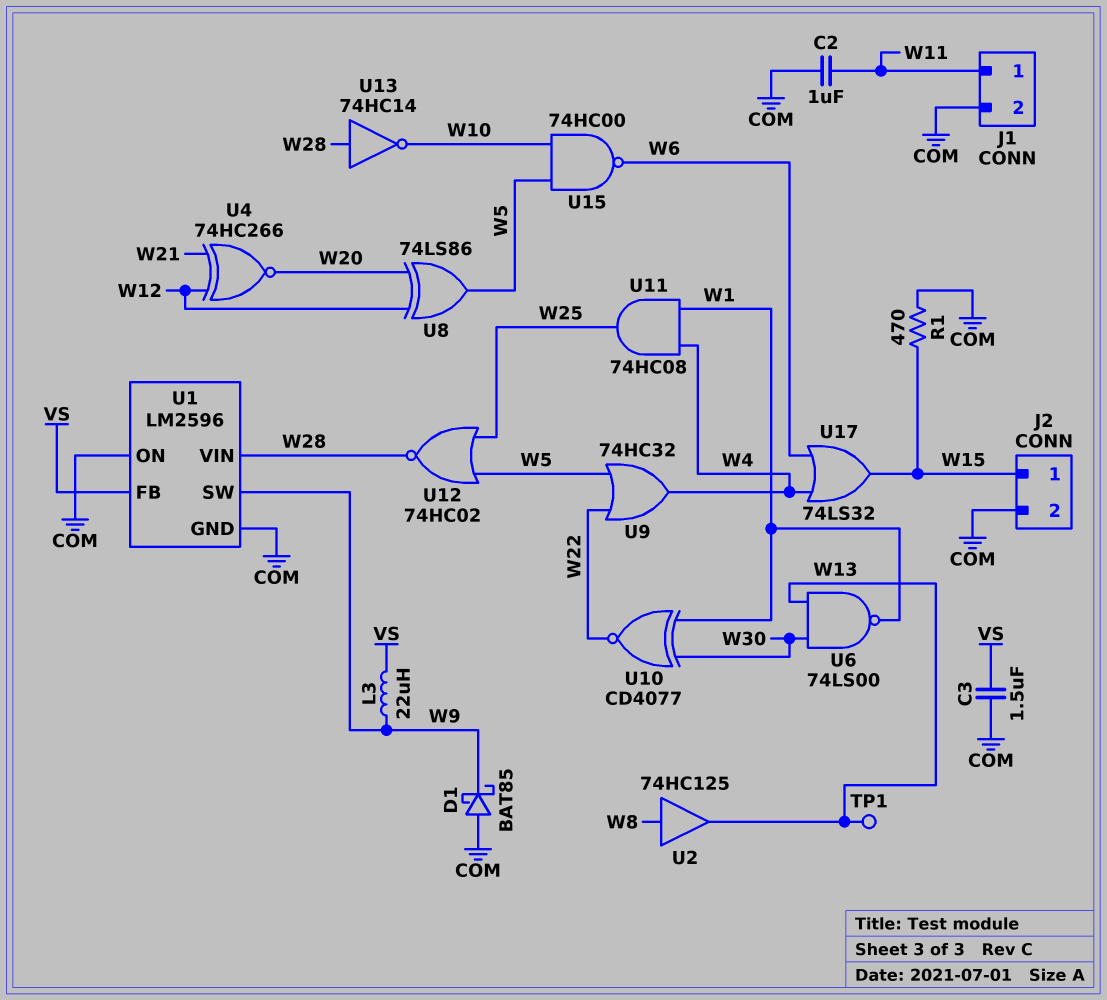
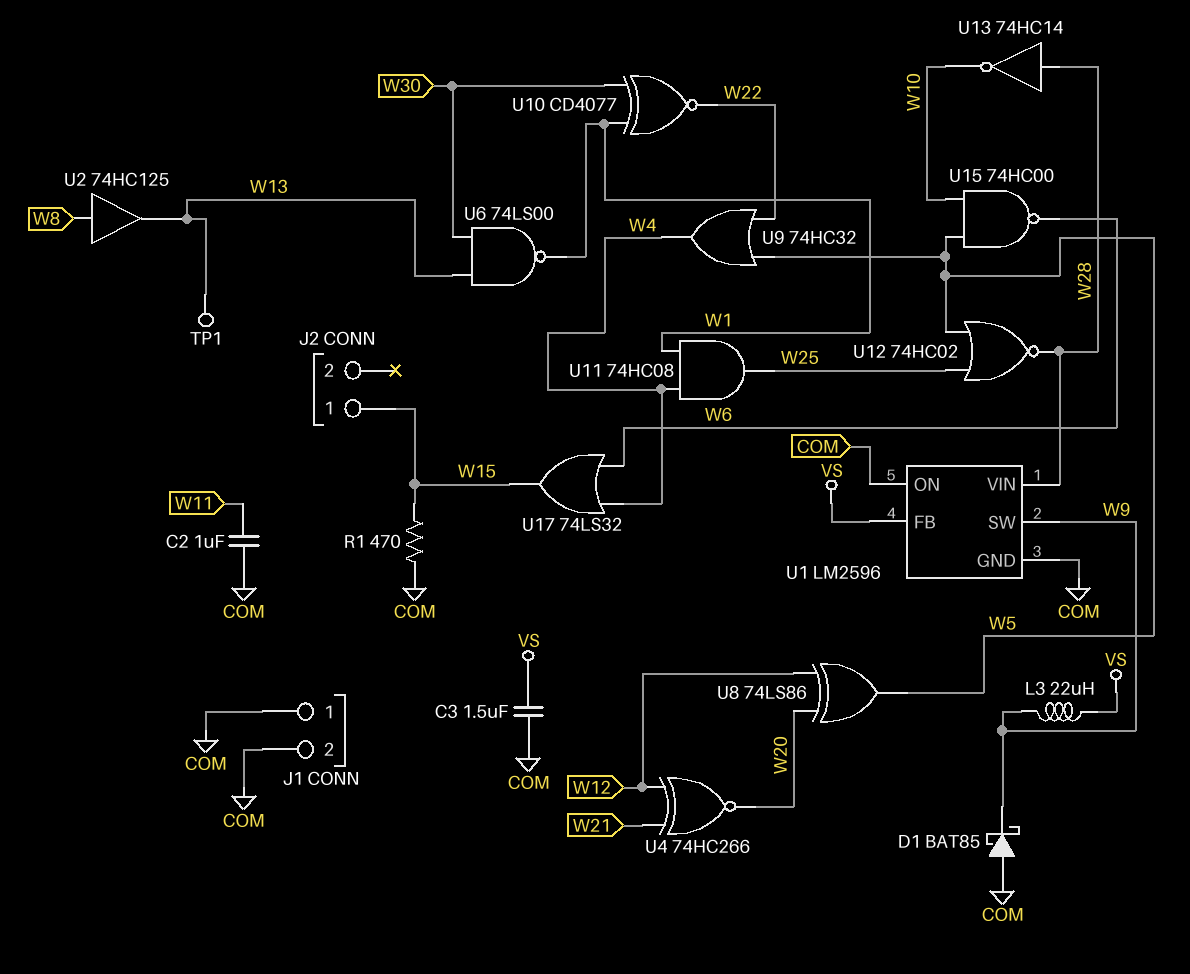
J1 pin 1: W11 -> COM
J2 pin 2: COM -> none

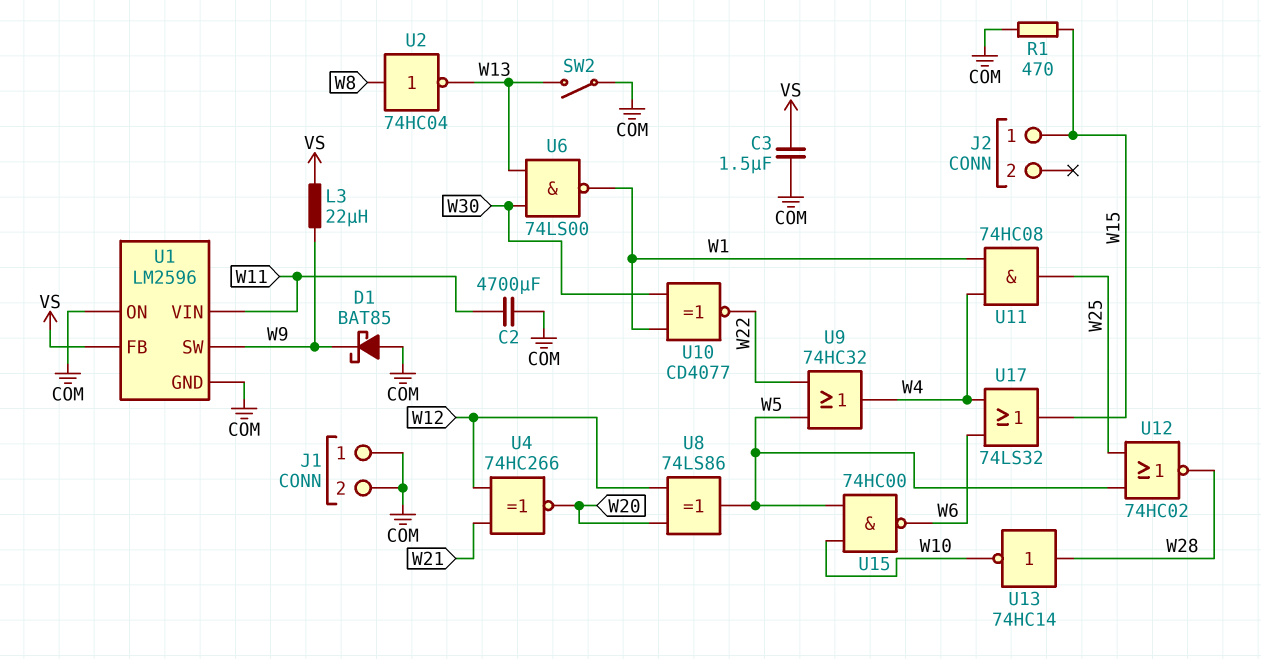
C2: 1uF (COM, W11) -> 4700uF (COM, W11)
SW2: none -> switch (COM, W13)
TP1: test point (W13) -> none
U1 pin VIN: W28 -> W11
U2: buffer 74HC125 (in W8, out W13) -> NOT 74HC04 (in W8, out W13)

